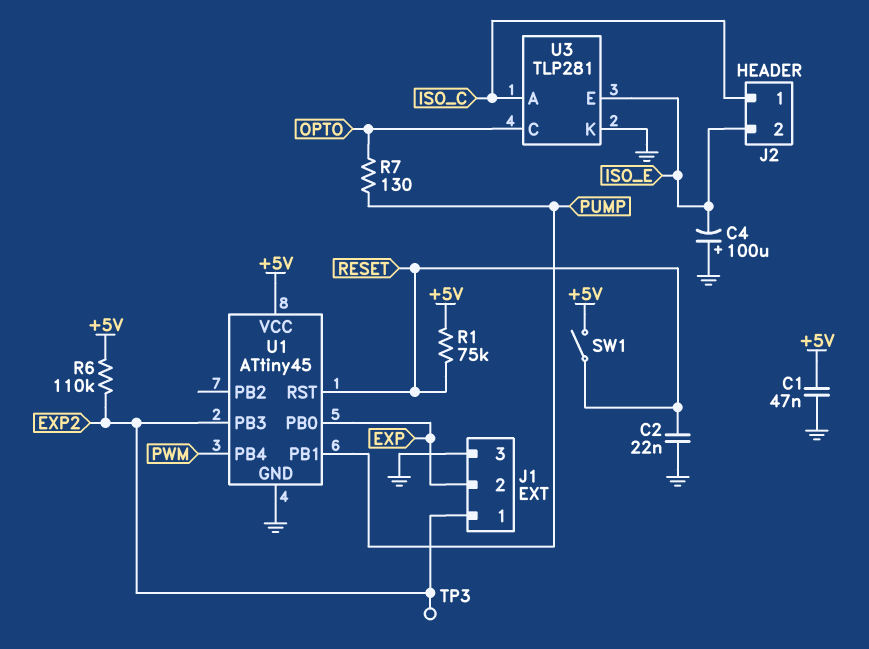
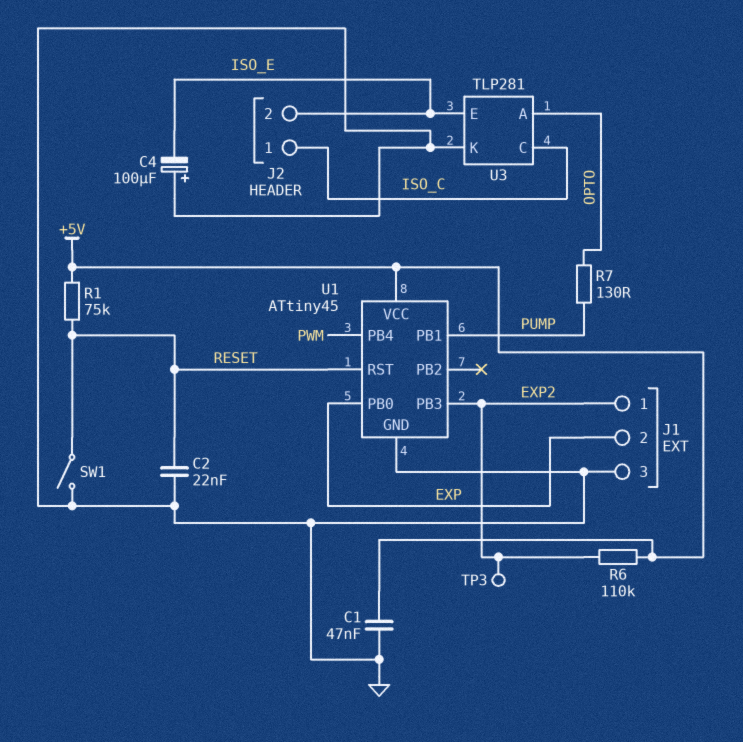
SW1: switch (+5V, RESET) -> switch (GND, RESET)
U3 pin A: ISO_C -> OPTO
U3 pin C: OPTO -> ISO_C

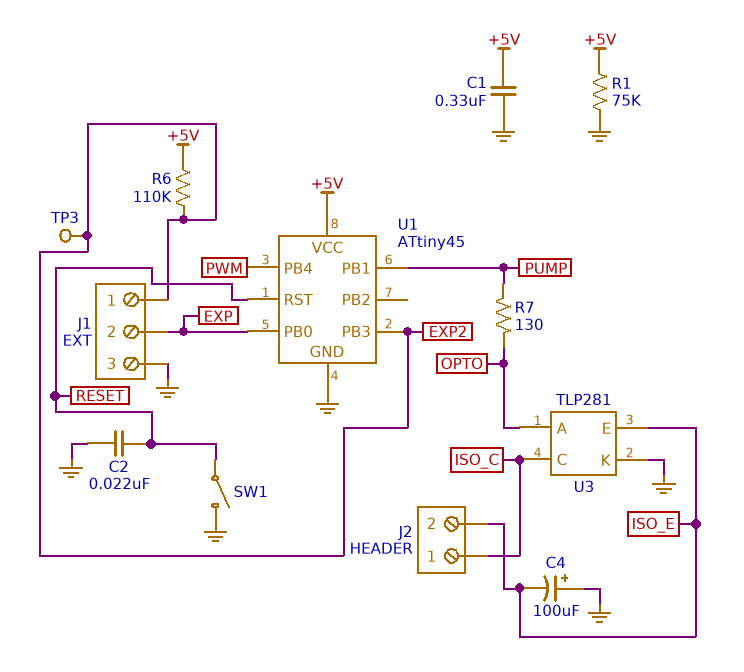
C1: 47nF (+5V, GND) -> 330nF (+5V, GND)
R1: 75k (+5V, RESET) -> 75k (+5V, GND)

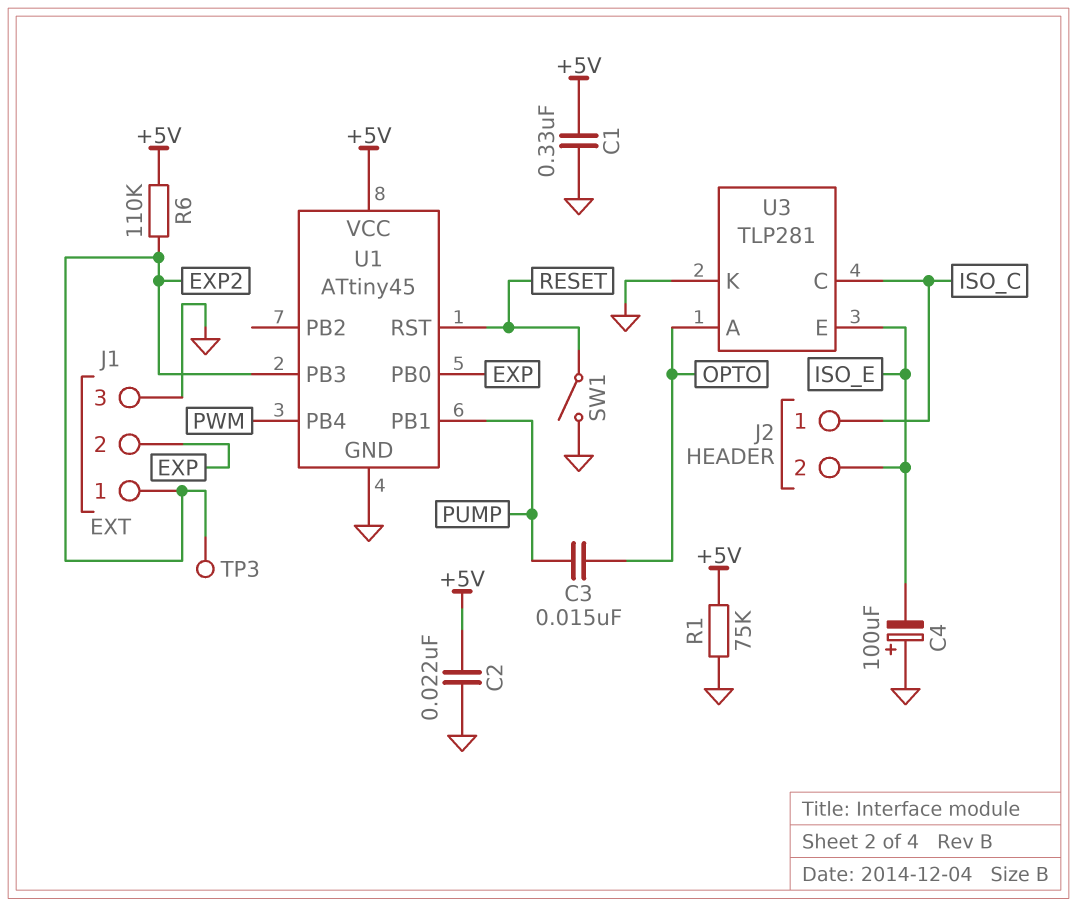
C2: 22nF (GND, RESET) -> 22nF (+5V, GND)
C3: none -> 15nF (OPTO, PUMP)
R7: 130 (OPTO, PUMP) -> none

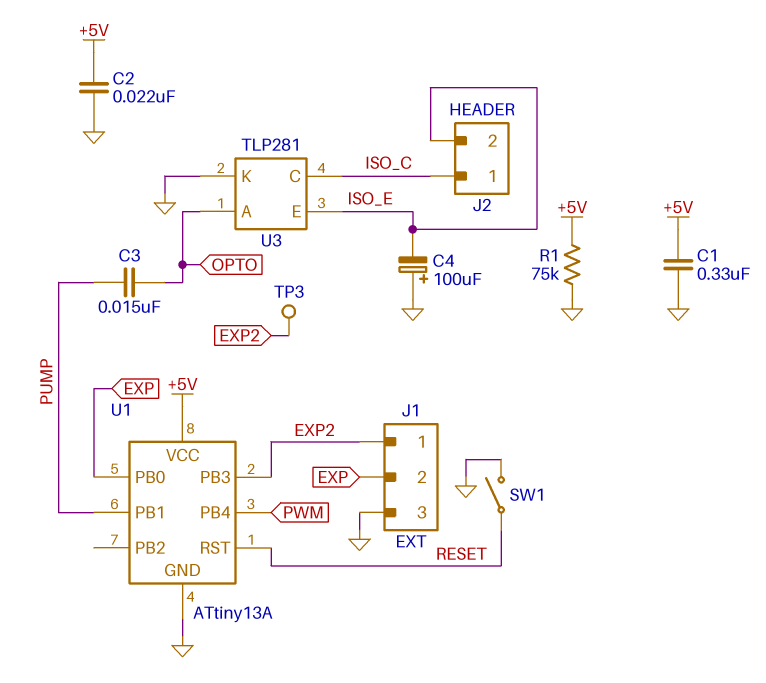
R6: 110k (+5V, EXP2) -> none
U1: ATtiny45 -> ATtiny13A

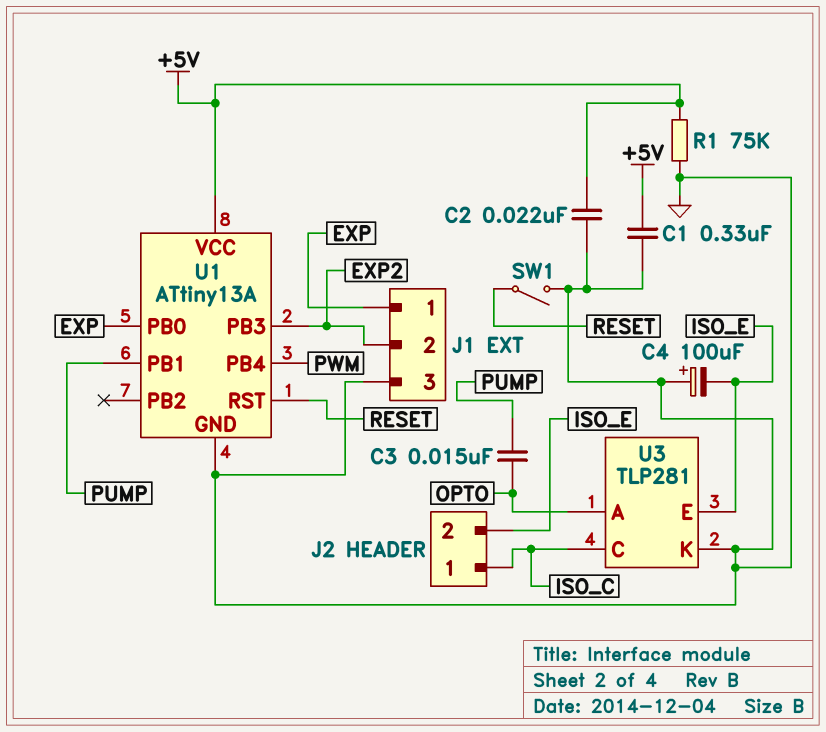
J1 pin 1: EXP2 -> EXP
J1 pin 2: EXP -> EXP2
TP3: test point (EXP2) -> none

